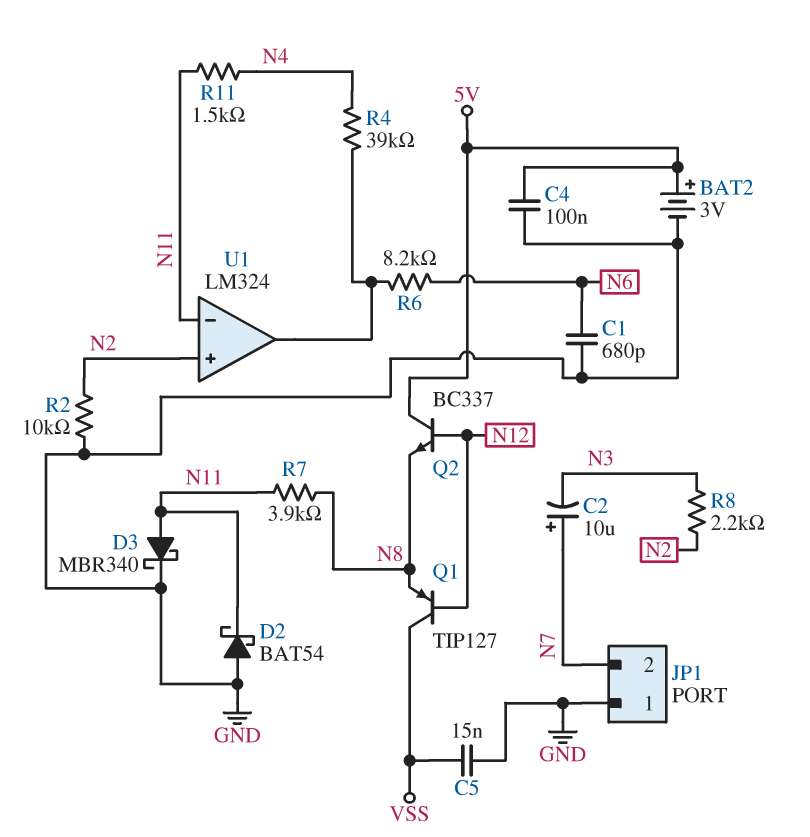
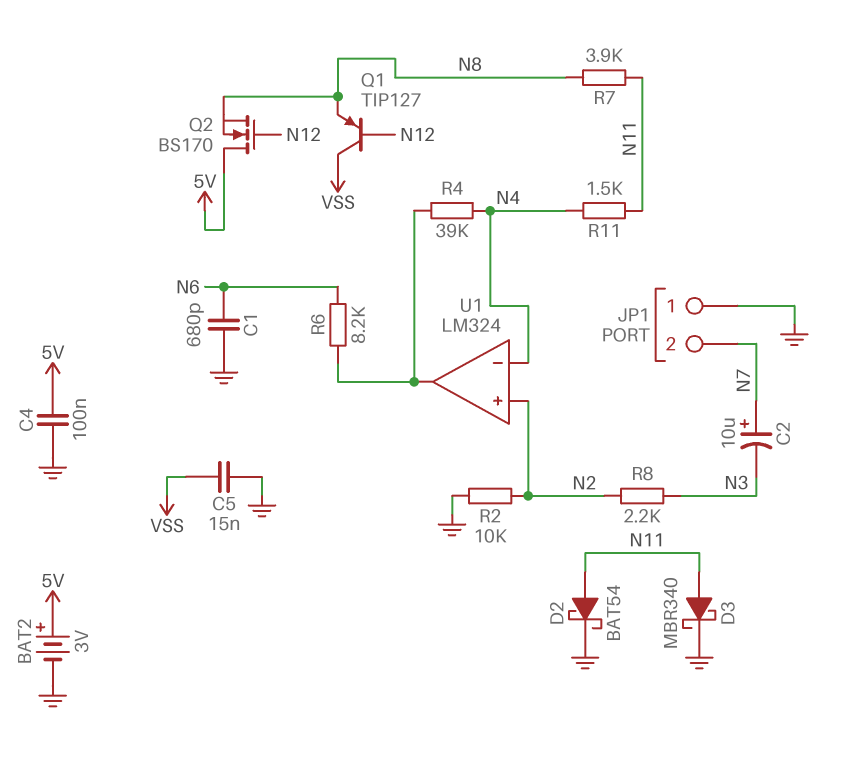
D2: schottky BAT54 (A GND, K N11) -> schottky BAT54 (A N11, K GND)
Q2: NPN BC337 (B N12, C 5V, E N8) -> NMOS BS170 (G N12, D 5V, S N8)
U1 pin in-: N11 -> N4

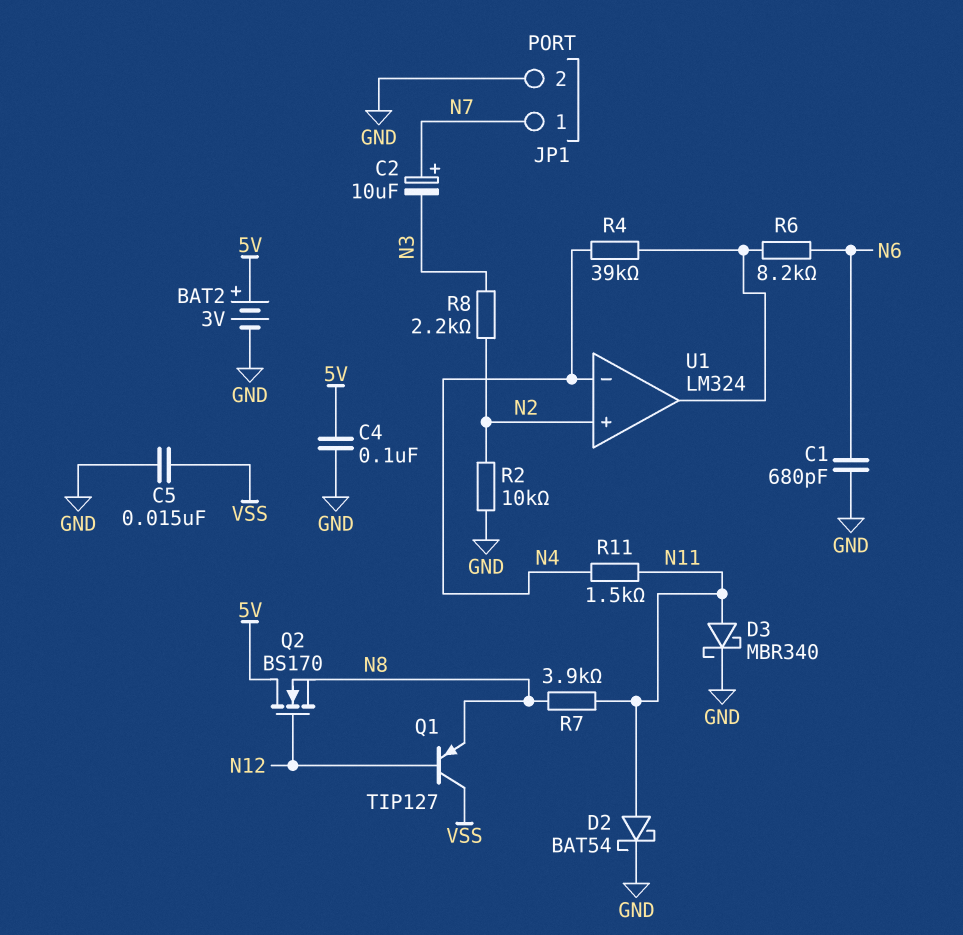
JP1 pin 1: GND -> N7
JP1 pin 2: N7 -> GND

